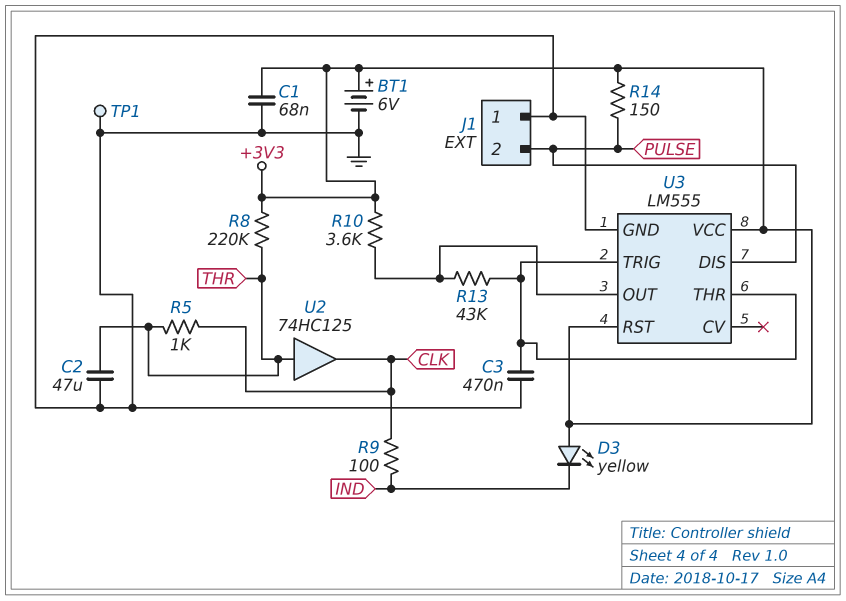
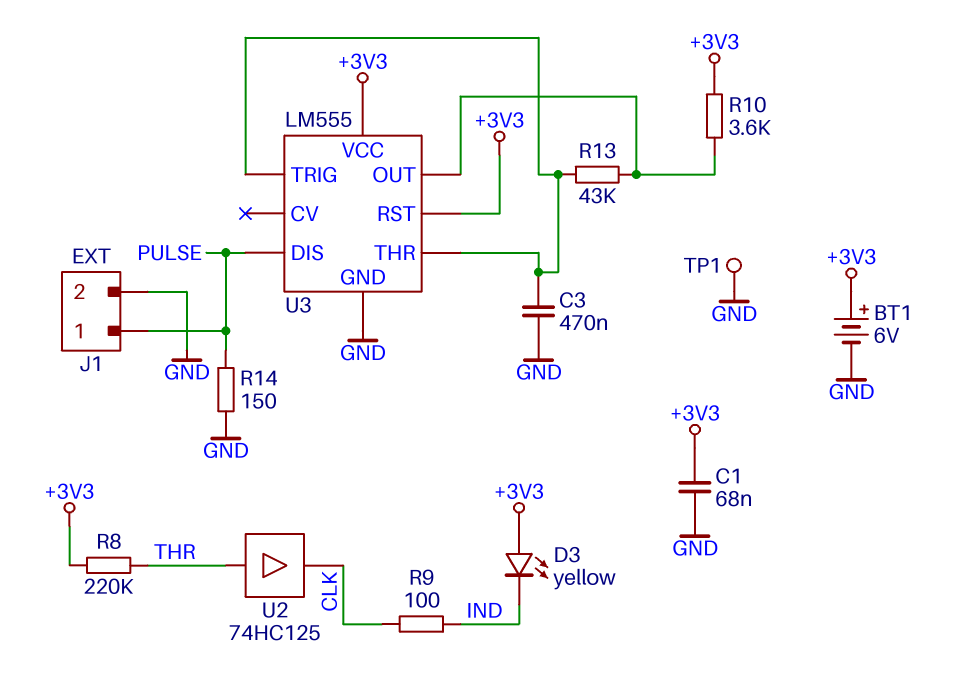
C2: 47uF (GND, THR) -> none
J1 pin 1: GND -> PULSE
J1 pin 2: PULSE -> GND
R5: 1k (CLK, THR) -> none
R14: 150 (+3V3, PULSE) -> 150 (GND, PULSE)

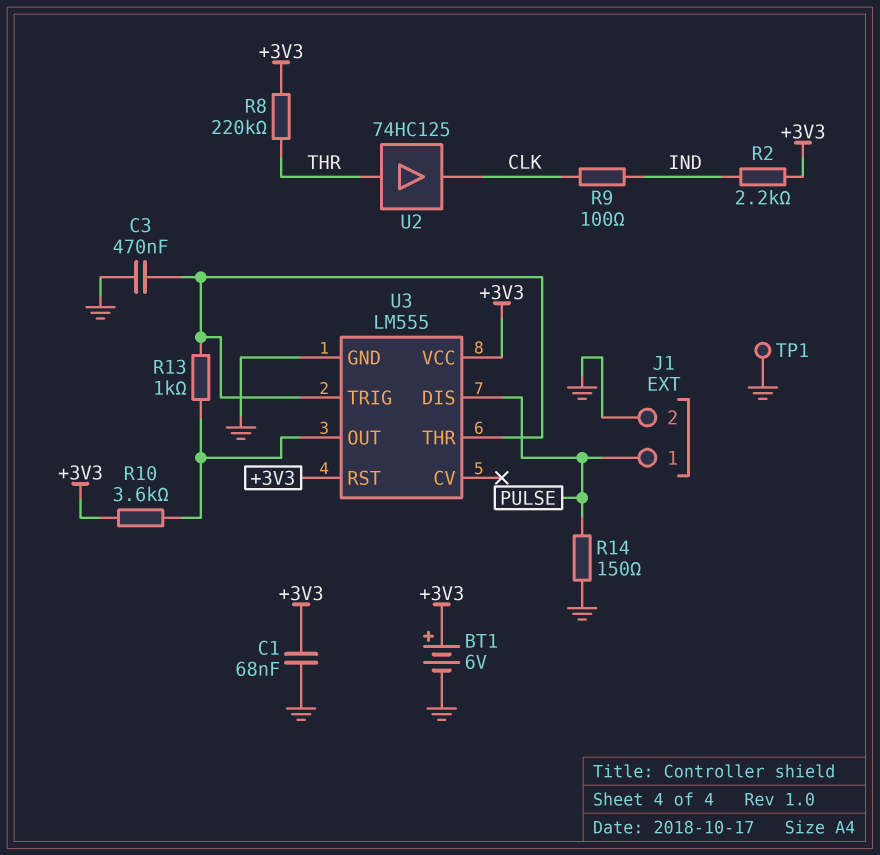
D3: LED yellow (A +3V3, K IND) -> none
R2: none -> 2.2k (+3V3, IND)
R13: 43k (U3/OUT, U3/THR) -> 1k (U3/OUT, U3/THR)

